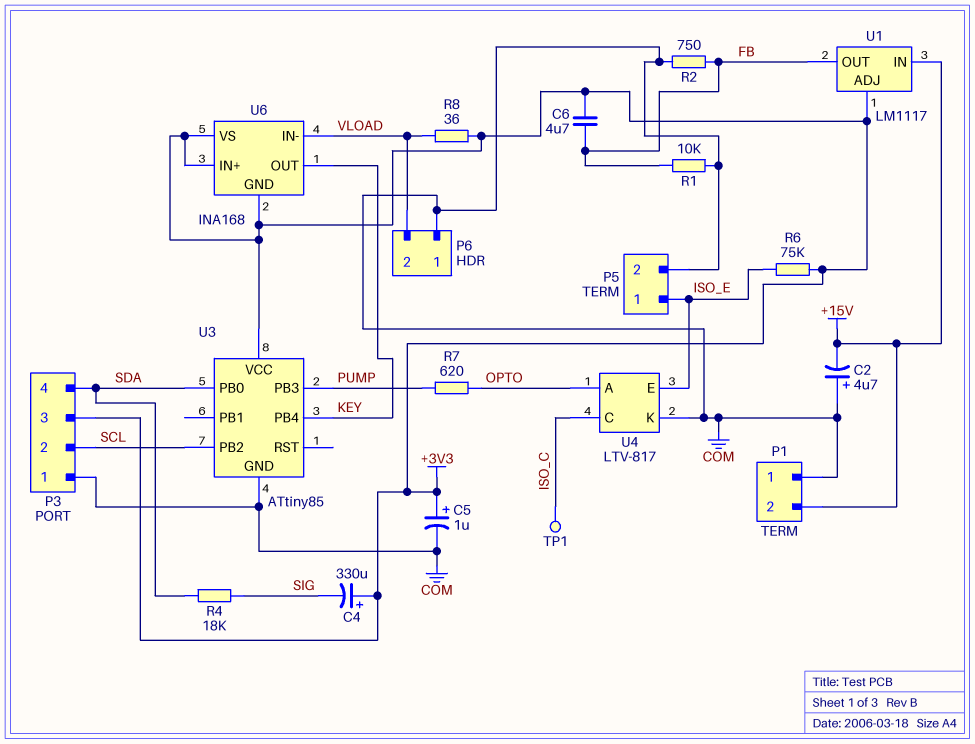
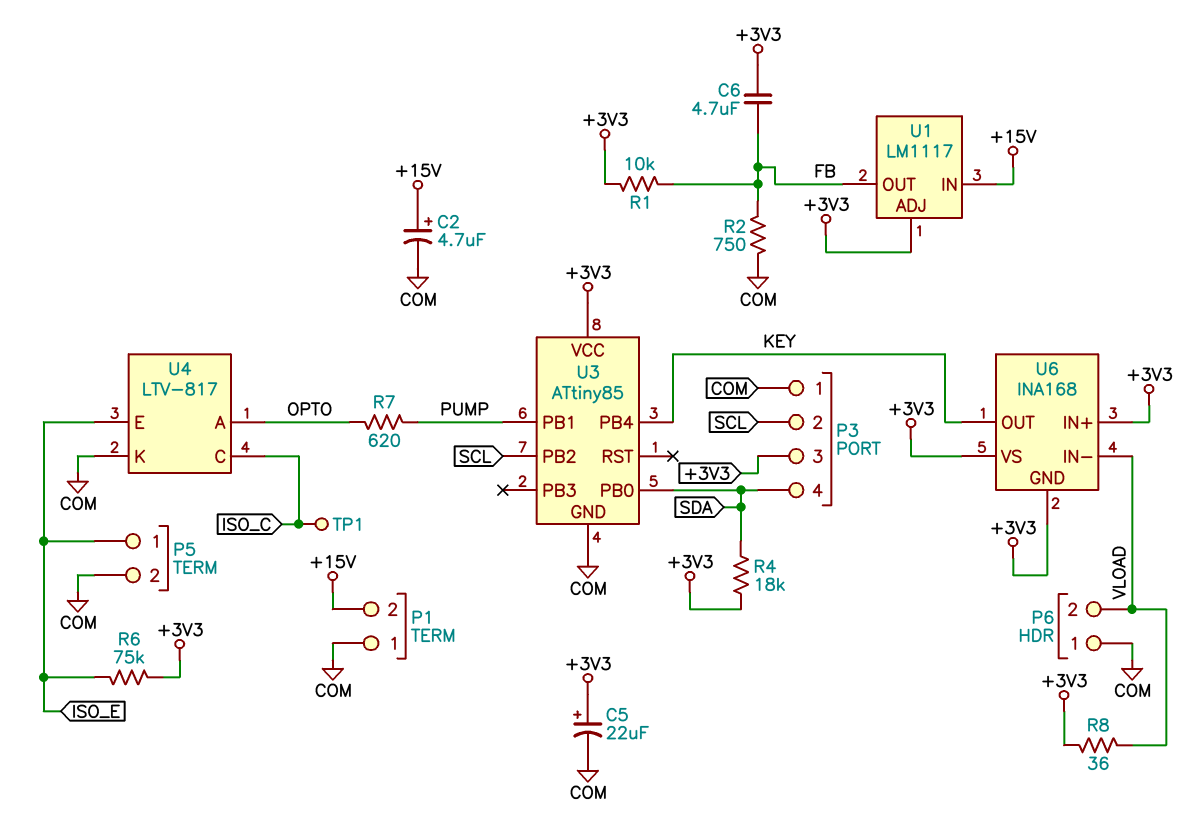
C2: 4.7uF (plus COM, minus +15V) -> 4.7uF (plus +15V, minus COM)
C4: 330uF (plus +3V3, minus SIG) -> none
C5: 1uF (plus +3V3, minus COM) -> 22uF (plus +3V3, minus COM)
R1: 10k (COM, FB) -> 10k (+3V3, FB)
R4: 18k (SDA, SIG) -> 18k (+3V3, SDA)
U3 pin PB1: none -> PUMP
U3 pin PB3: PUMP -> none

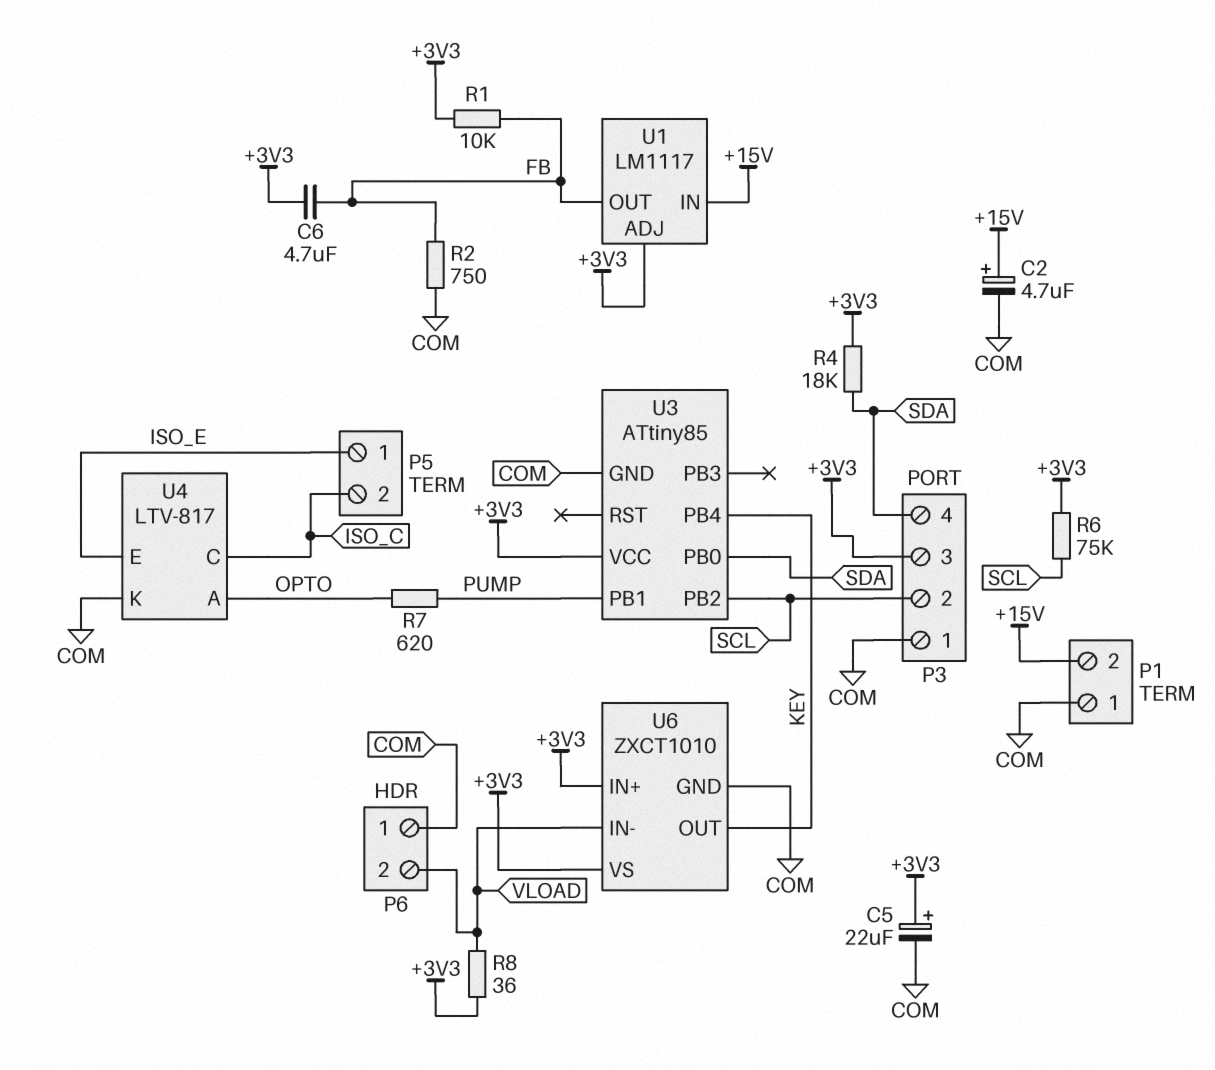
P5 pin 2: COM -> ISO_C
R6: 75k (+3V3, ISO_E) -> 75k (+3V3, SCL)
TP1: test point (ISO_C) -> none
U6: INA168 -> ZXCT1010
U6 pin GND: +3V3 -> COM

